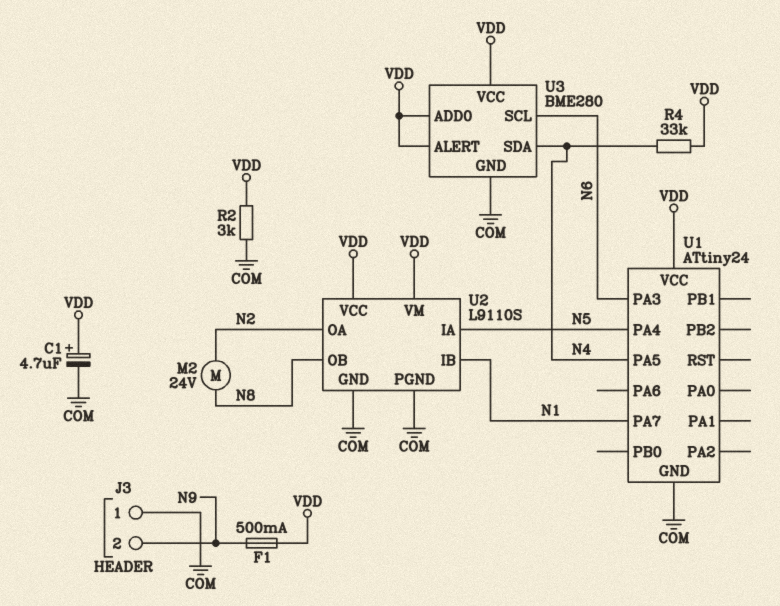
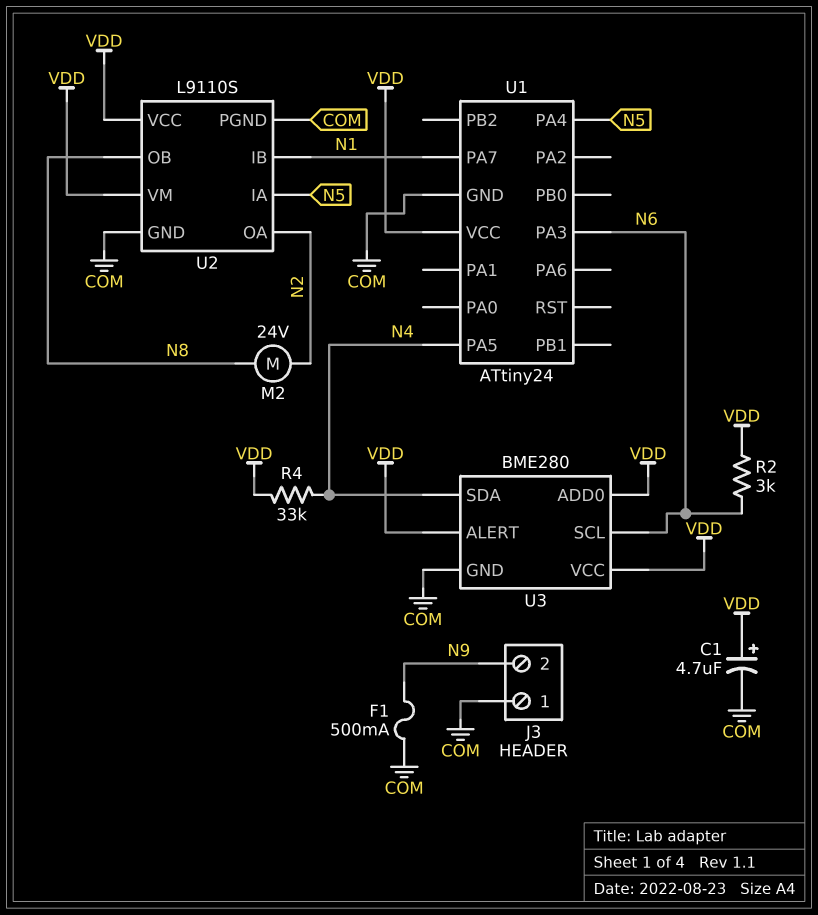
F1: 500mA (N9, VDD) -> 500mA (COM, N9)
R2: 3k (COM, VDD) -> 3k (N6, VDD)

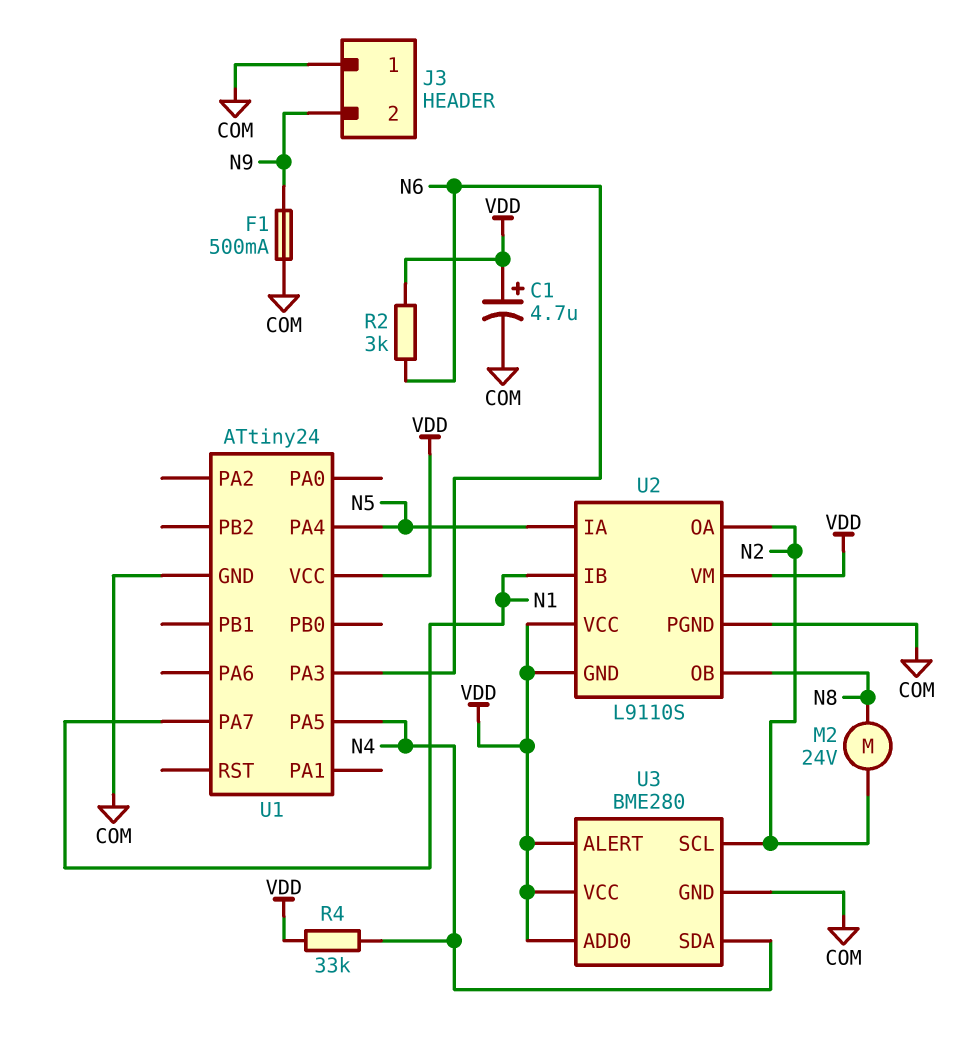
U2 pin GND: COM -> VDD
U3 pin SCL: N6 -> N2

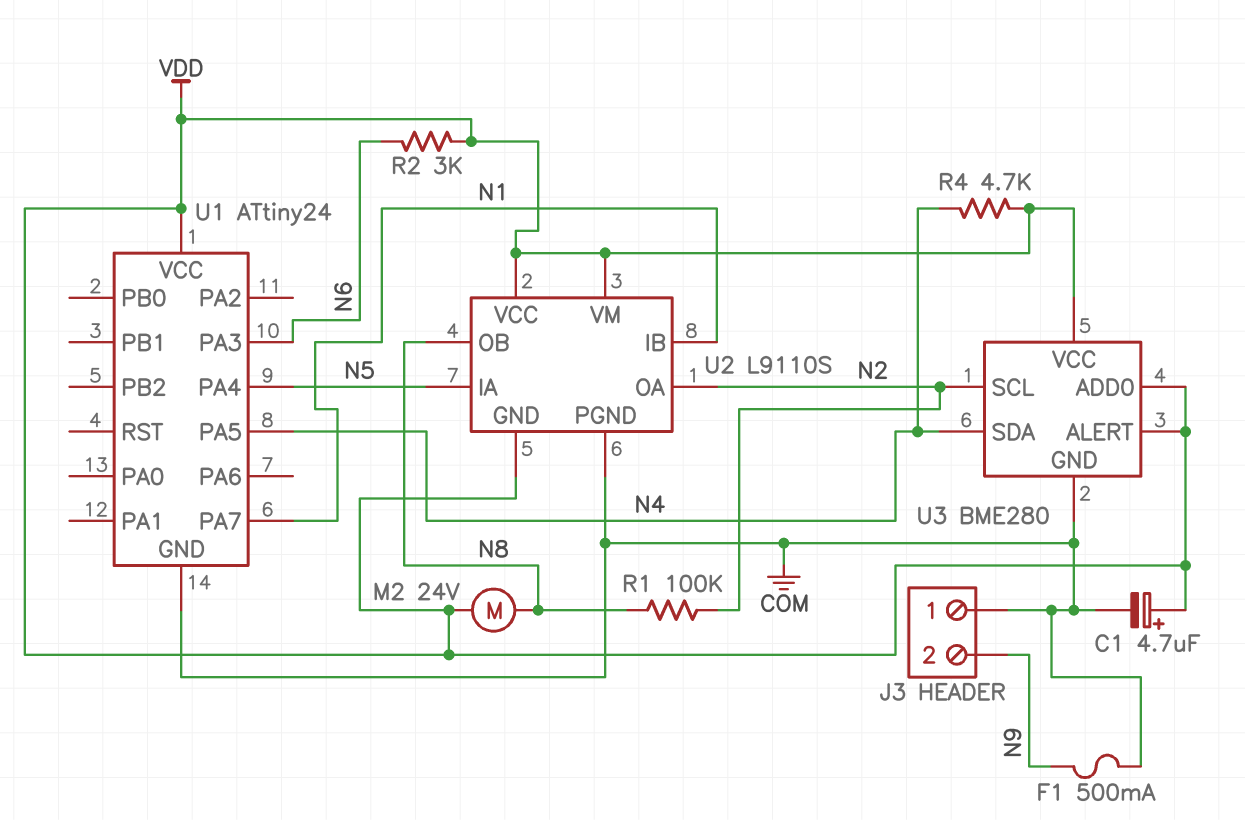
M2: motor 24V (N2, N8) -> motor 24V (N8, VDD)
R1: none -> 100k (N2, N8)
R4: 33k (N4, VDD) -> 4.7k (N4, VDD)

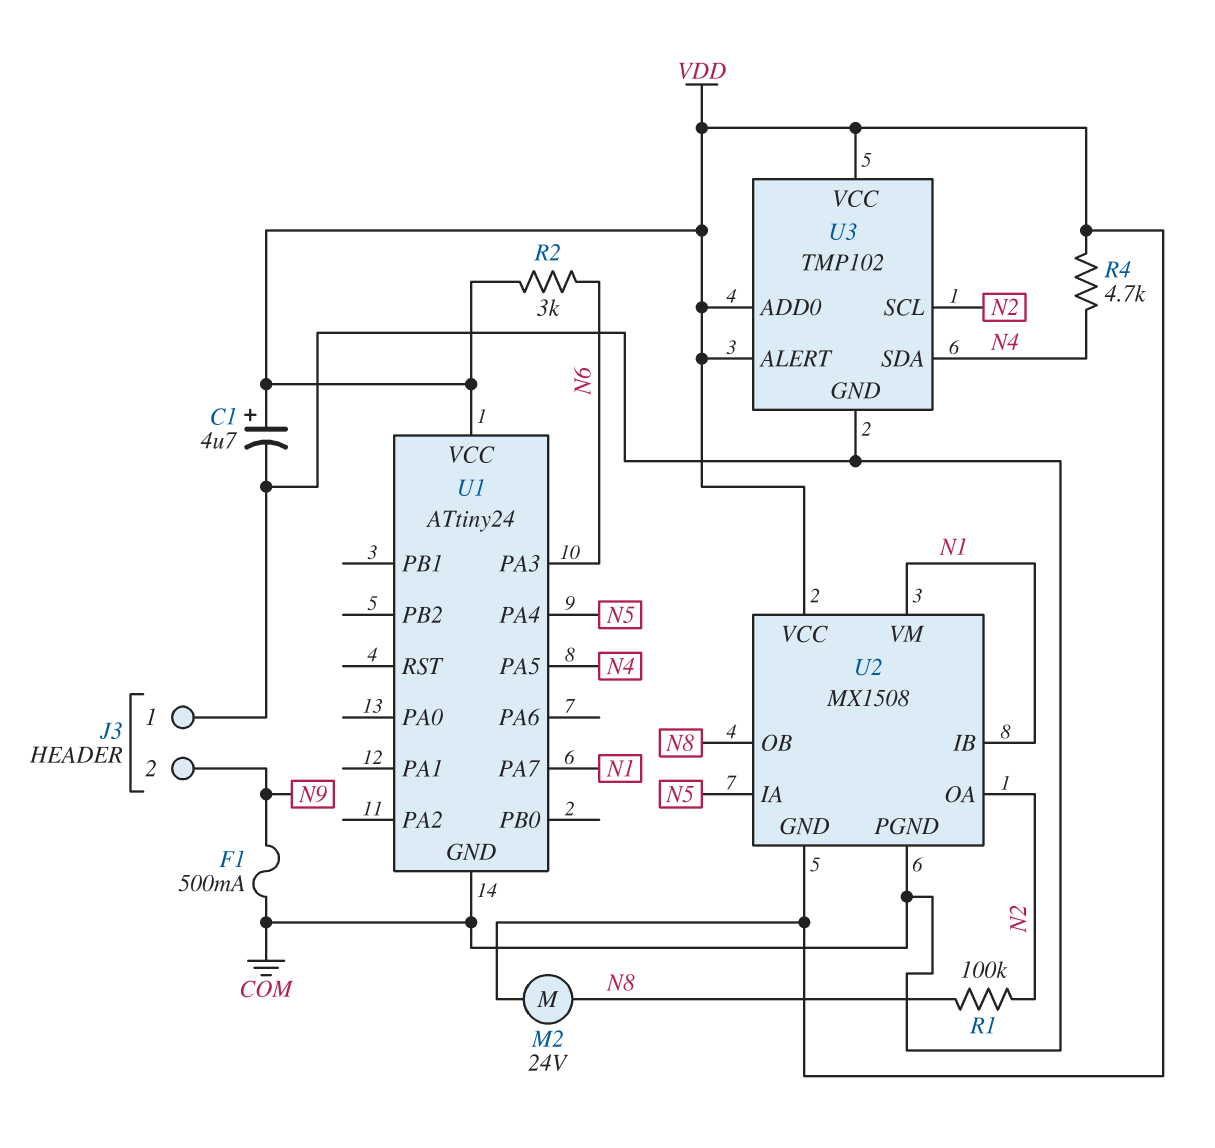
U2: L9110S -> MX1508
U2 pin VM: VDD -> N1
U3: BME280 -> TMP102

